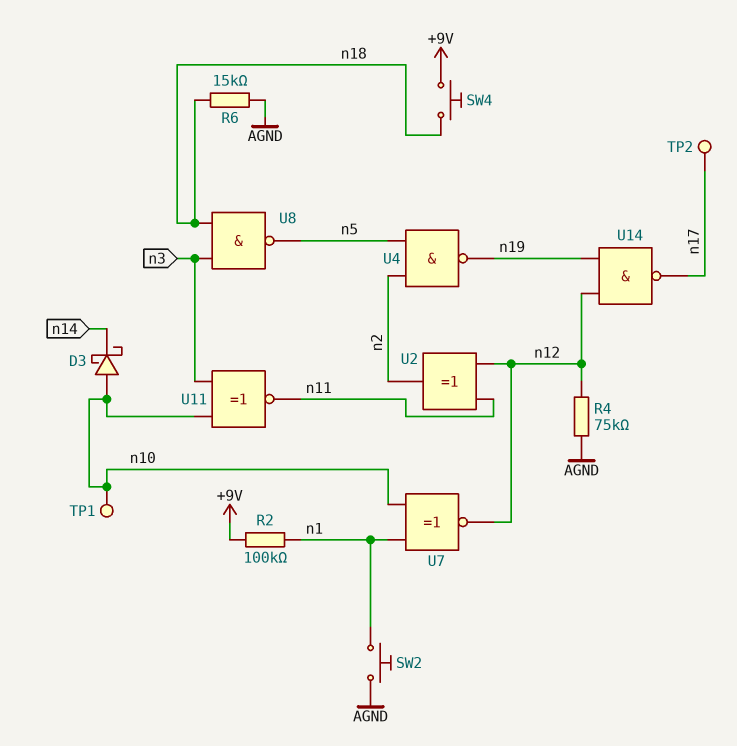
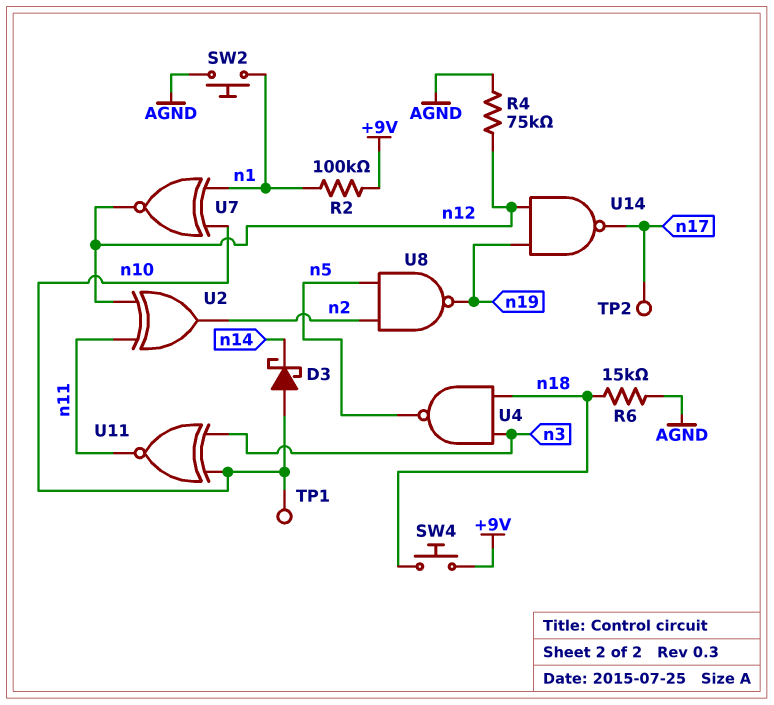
U4: NAND (in n2, in n5, out n19) -> NAND (in n3, in n18, out n5)
U8: NAND (in n3, in n18, out n5) -> NAND (in n2, in n5, out n19)

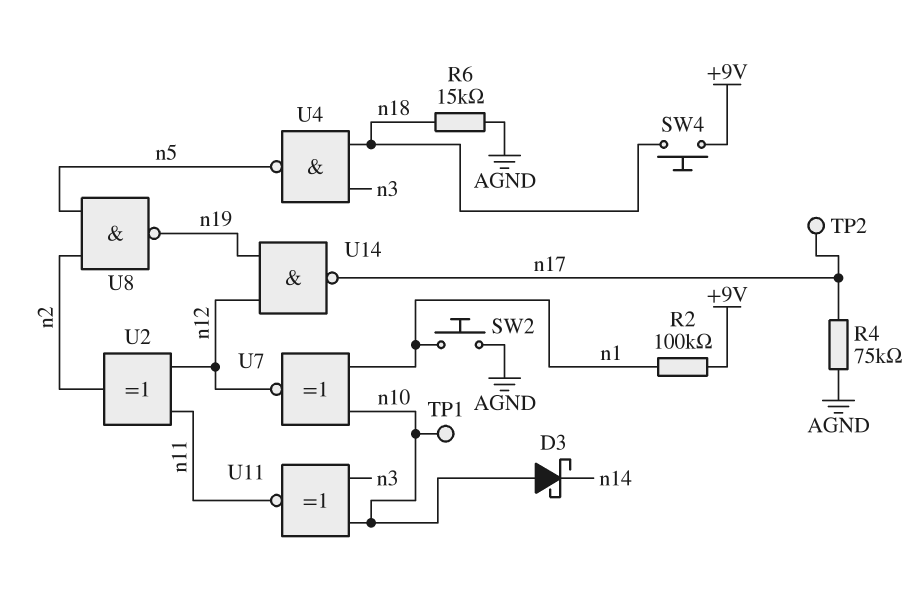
R4: 75k (AGND, n12) -> 75k (AGND, n17)

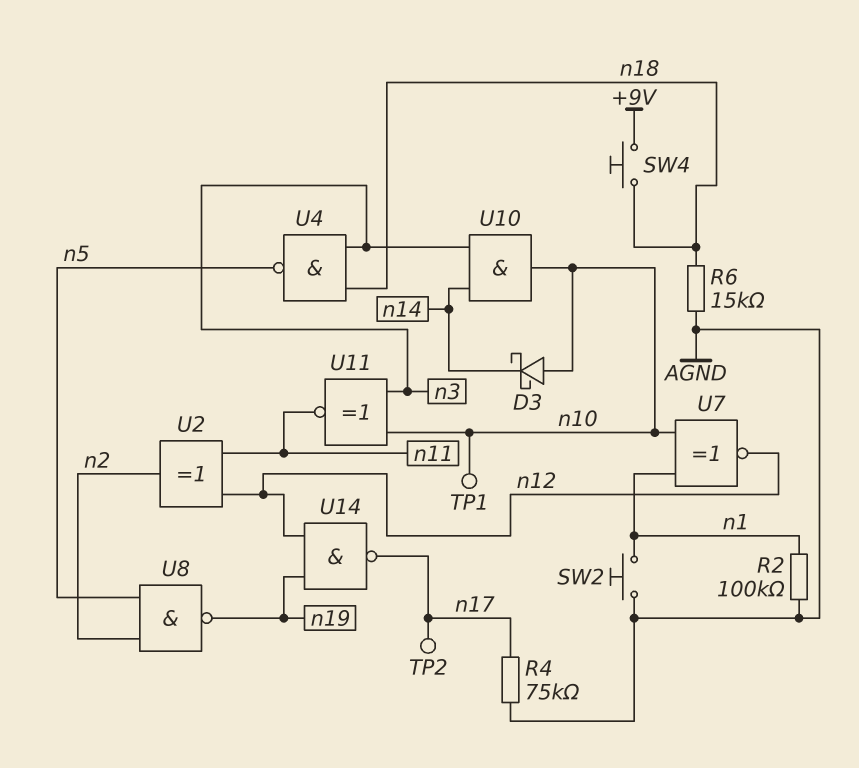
R2: 100k (+9V, n1) -> 100k (AGND, n1)
U10: none -> AND (in n3, in n14, out n10)

